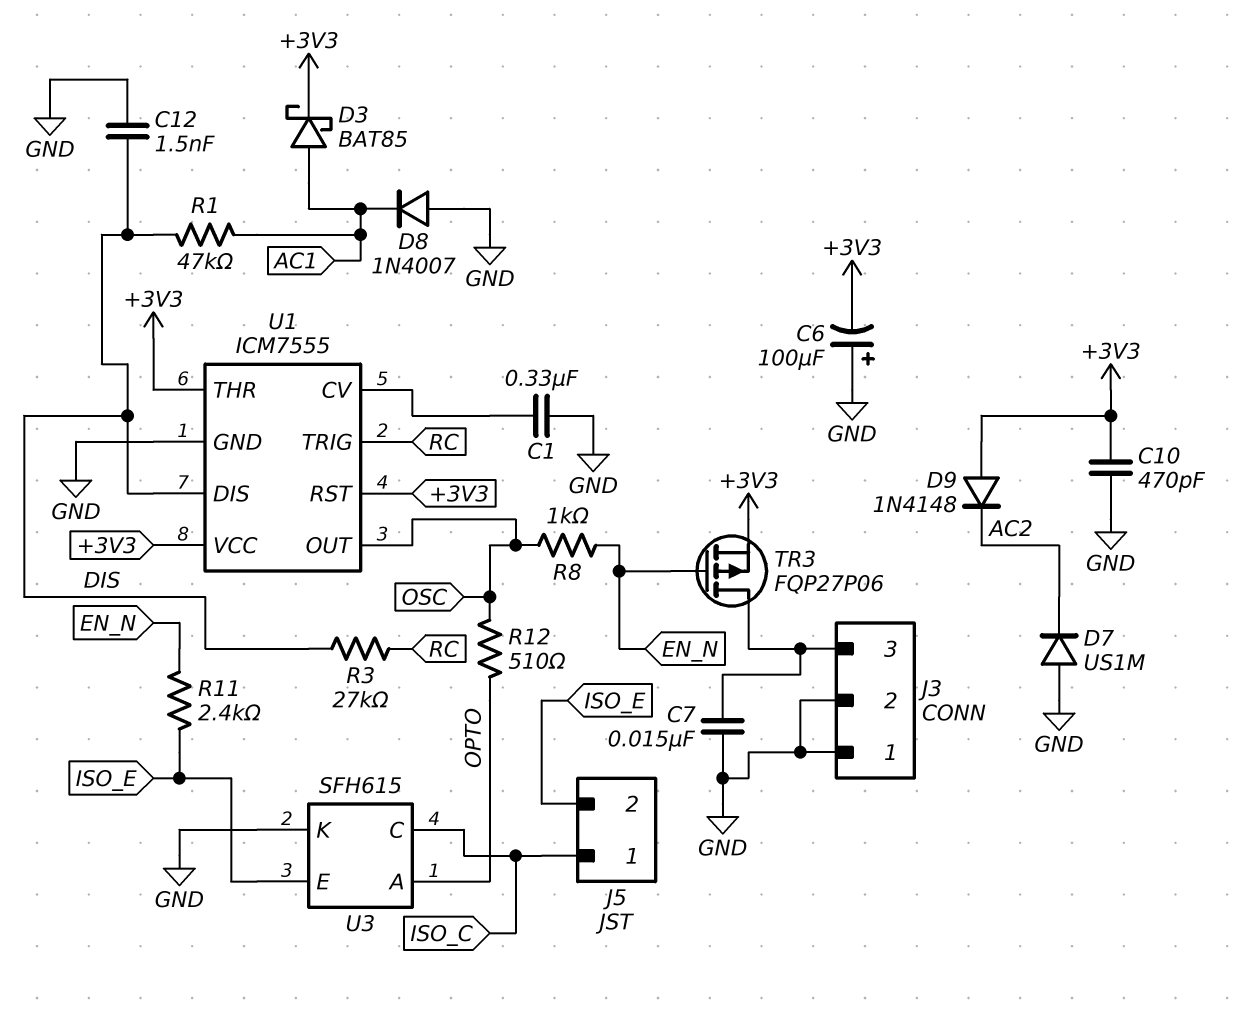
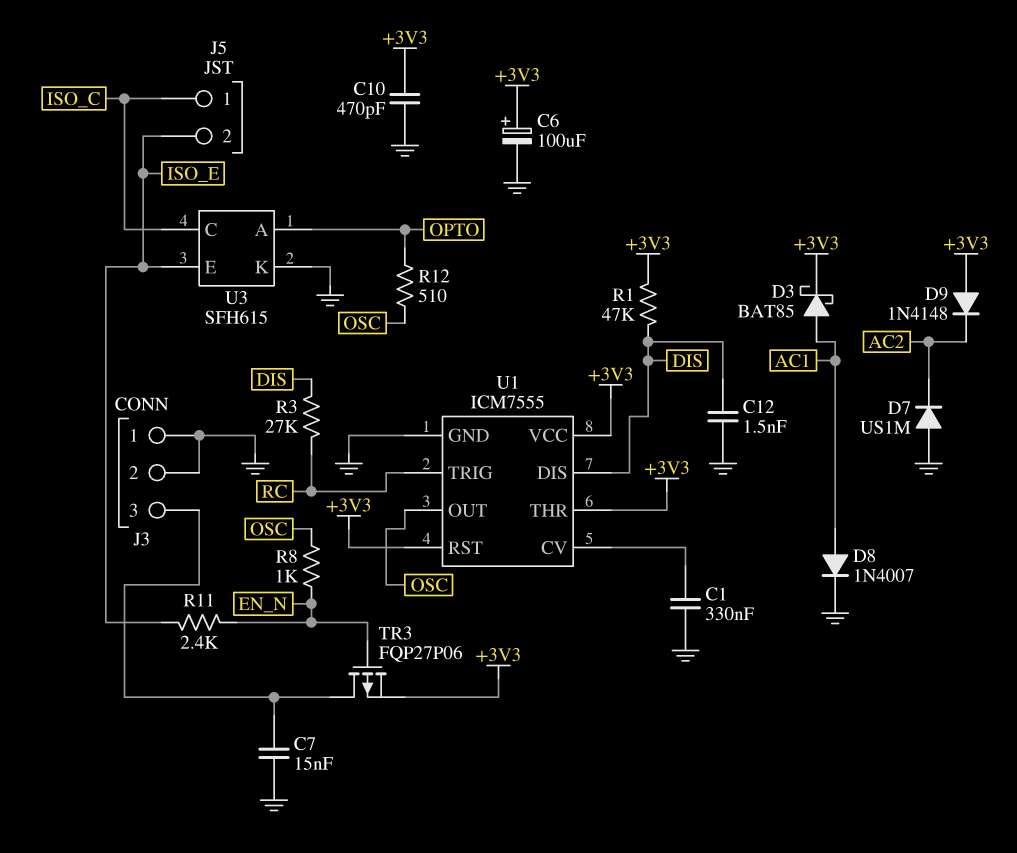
C6: 100uF (plus GND, minus +3V3) -> 100uF (plus +3V3, minus GND)
D8: diode 1N4007 (A GND, K AC1) -> diode 1N4007 (A AC1, K GND)
R1: 47k (AC1, DIS) -> 47k (+3V3, DIS)

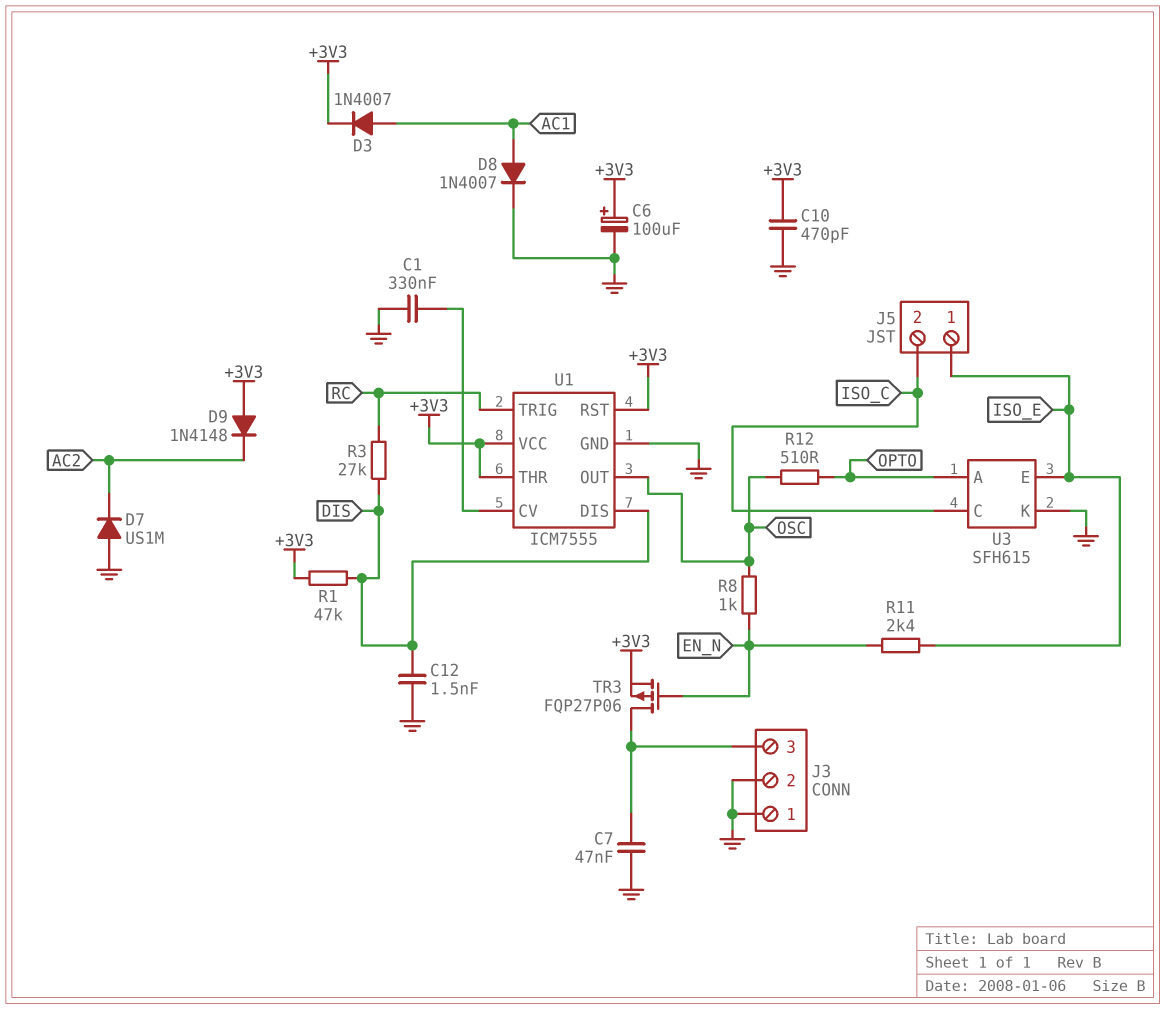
C7: 15nF (GND, J3/3) -> 47nF (GND, J3/3)
D3: schottky BAT85 (A AC1, K +3V3) -> diode 1N4007 (A AC1, K +3V3)
J5 pin 1: ISO_C -> ISO_E
J5 pin 2: ISO_E -> ISO_C

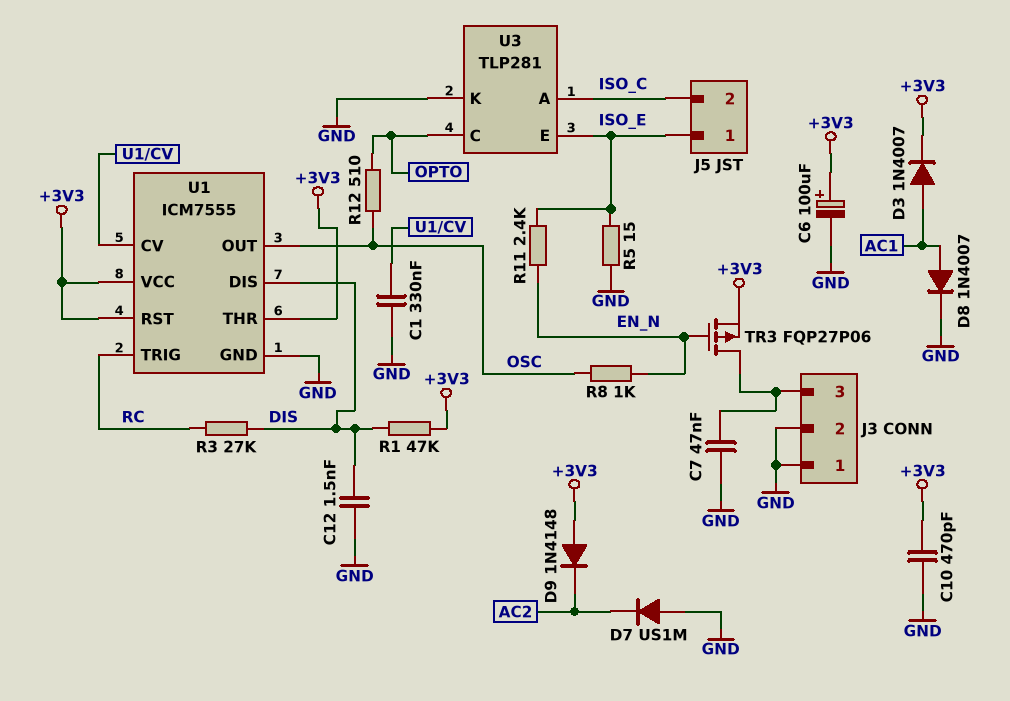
R5: none -> 15 (GND, ISO_E)
U3: SFH615 -> TLP281
U3 pin A: OPTO -> ISO_C
U3 pin C: ISO_C -> OPTO

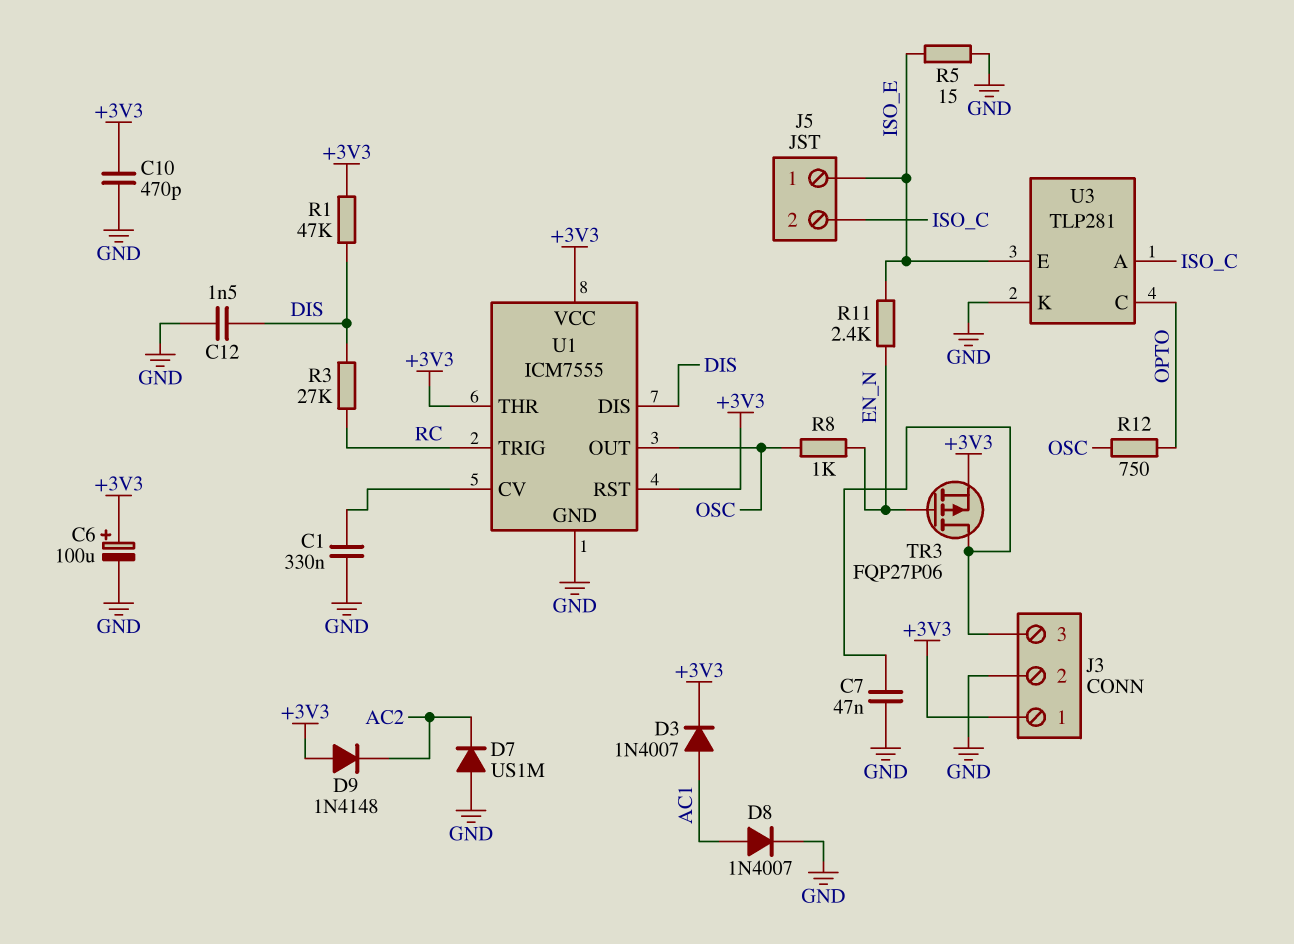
J3 pin 1: GND -> +3V3
R12: 510 (OPTO, OSC) -> 750 (OPTO, OSC)

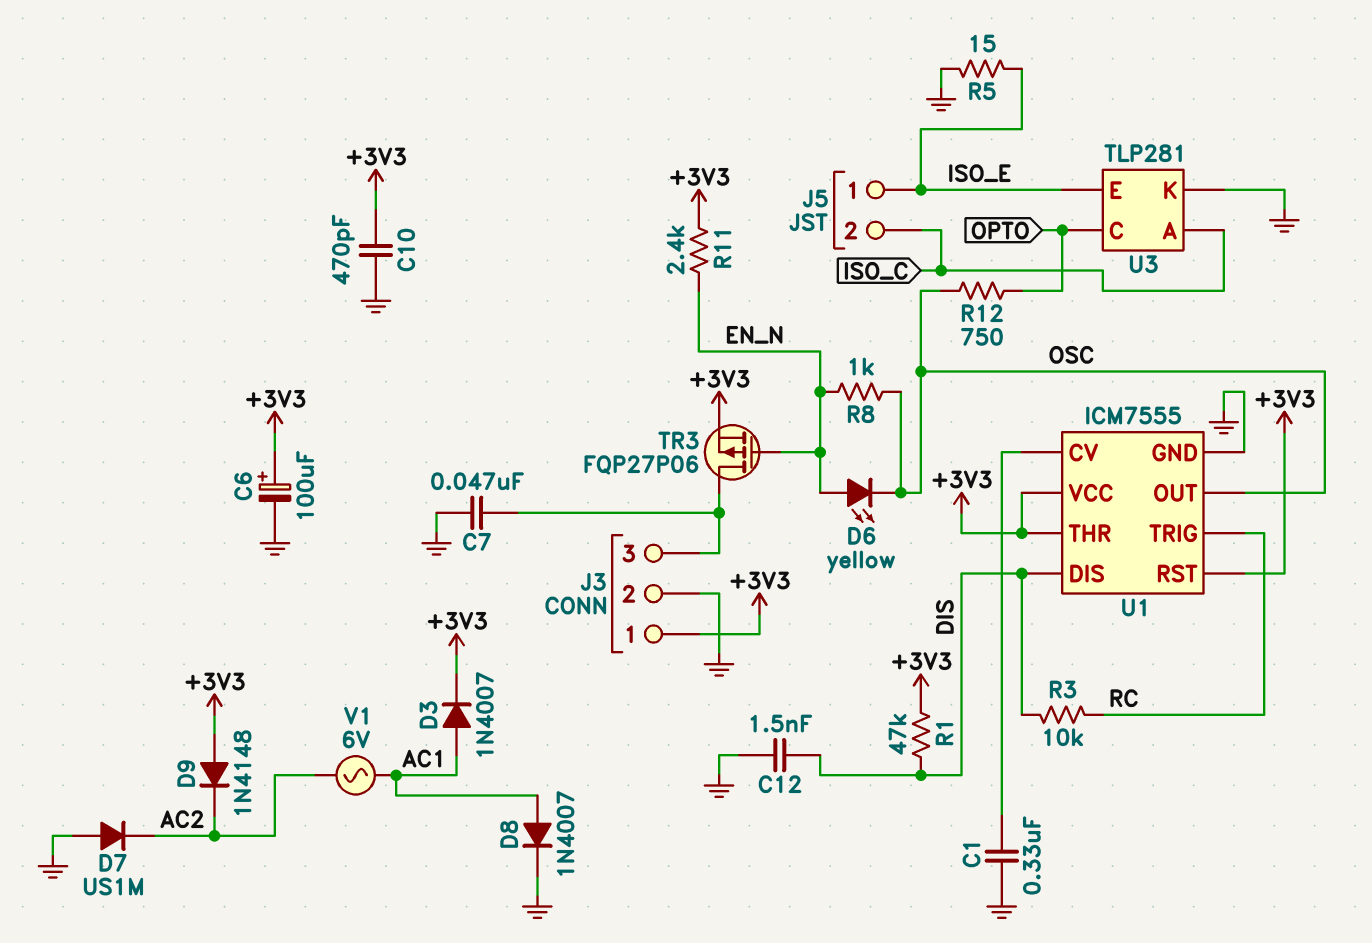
D6: none -> LED yellow (A EN_N, K OSC)
R3: 27k (DIS, RC) -> 10k (DIS, RC)
R11: 2.4k (EN_N, ISO_E) -> 2.4k (+3V3, EN_N)
V1: none -> AC 6V (AC1, AC2)

